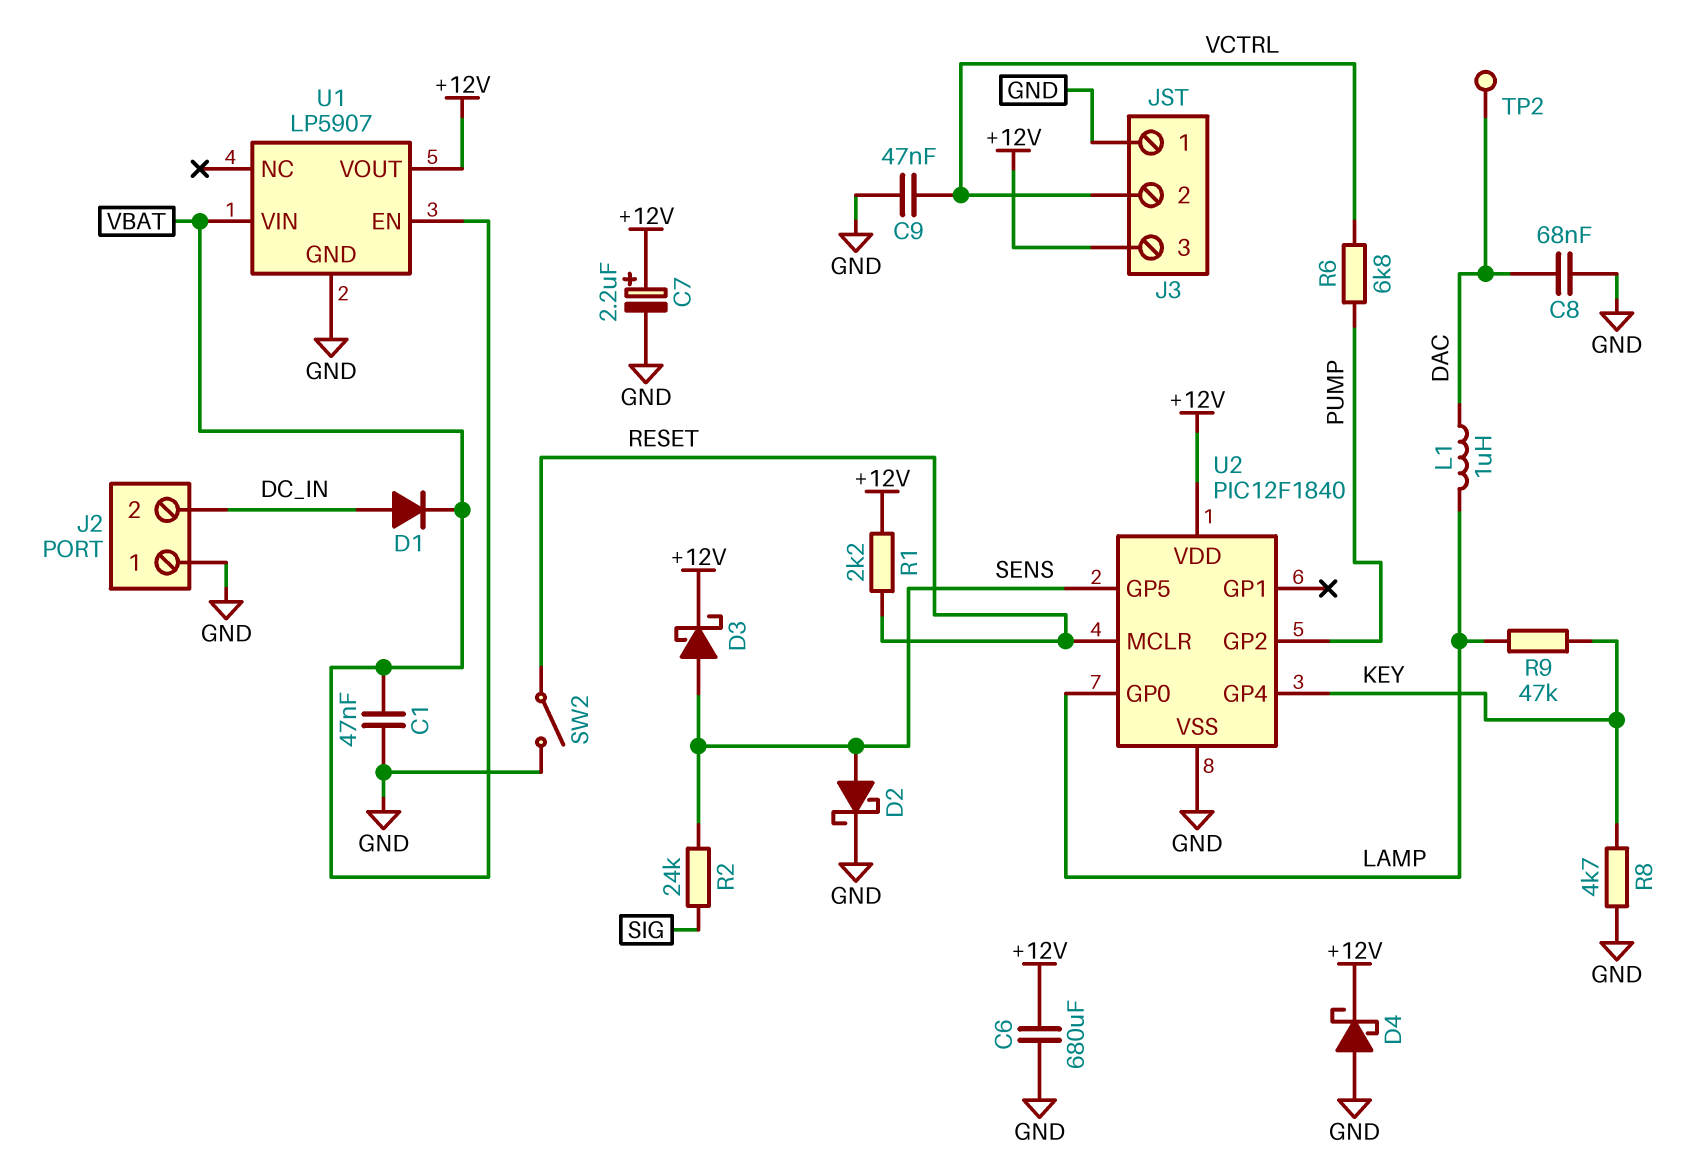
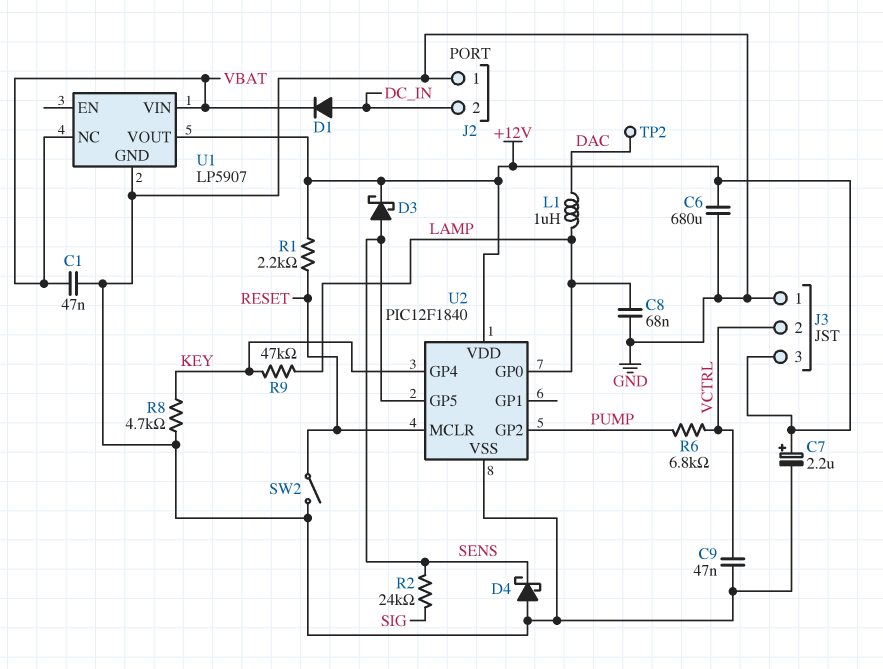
C8: 68nF (DAC, GND) -> 68nF (GND, LAMP)
D2: schottky (A SENS, K GND) -> none
D4: schottky (A GND, K +12V) -> schottky (A GND, K SENS)
U1 pin EN: VBAT -> none
U1 pin NC: none -> VBAT

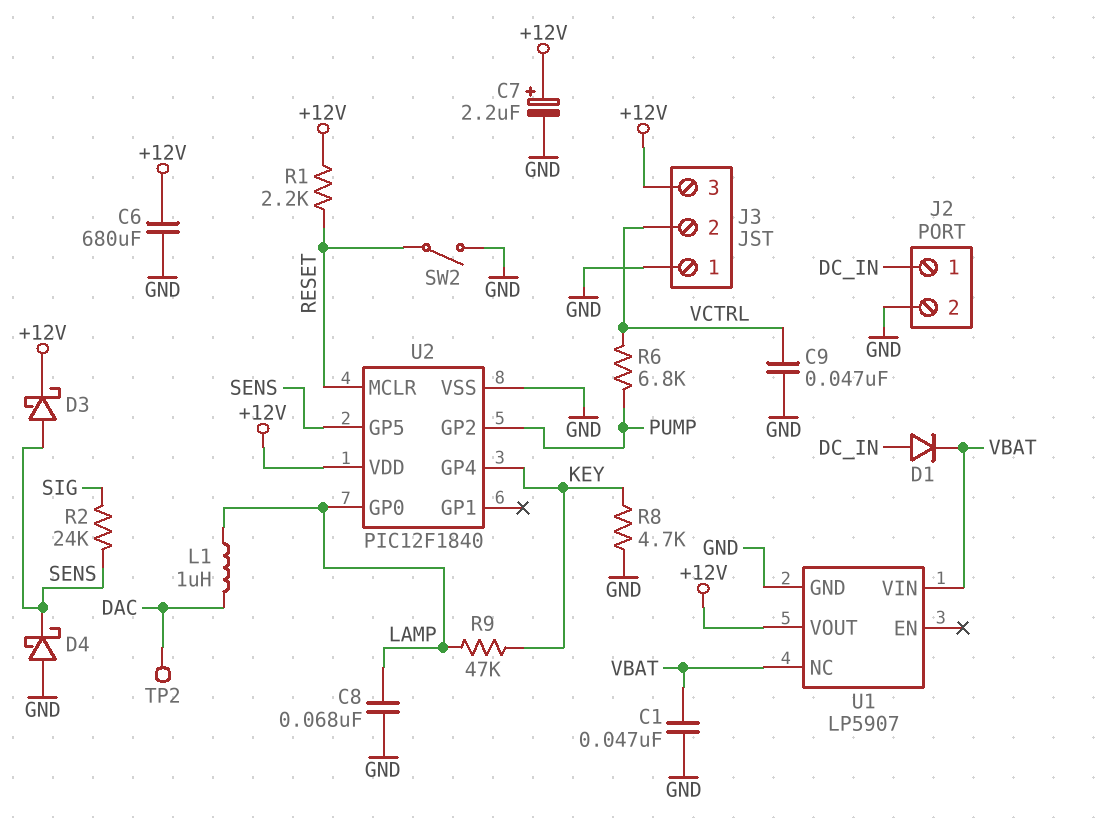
J2 pin 1: GND -> DC_IN
J2 pin 2: DC_IN -> GND

